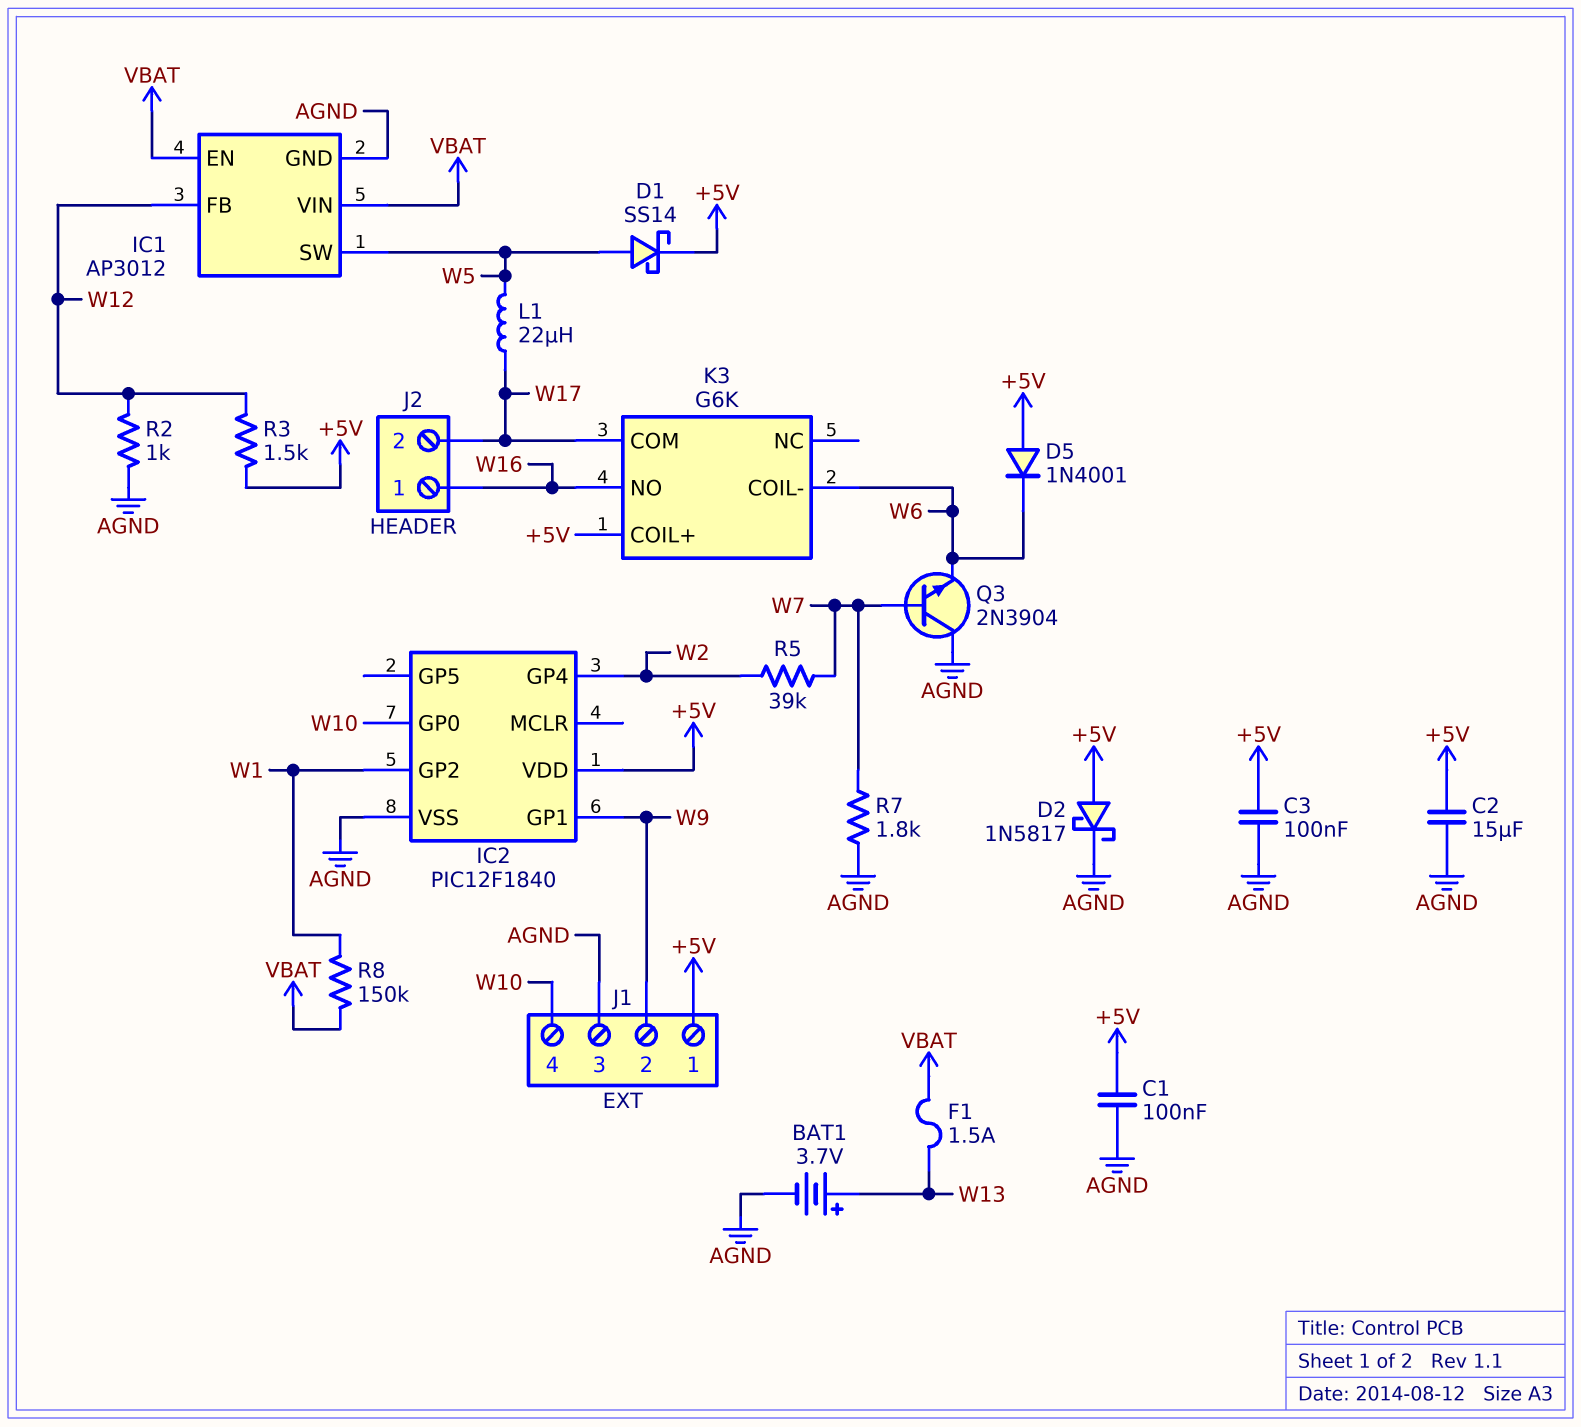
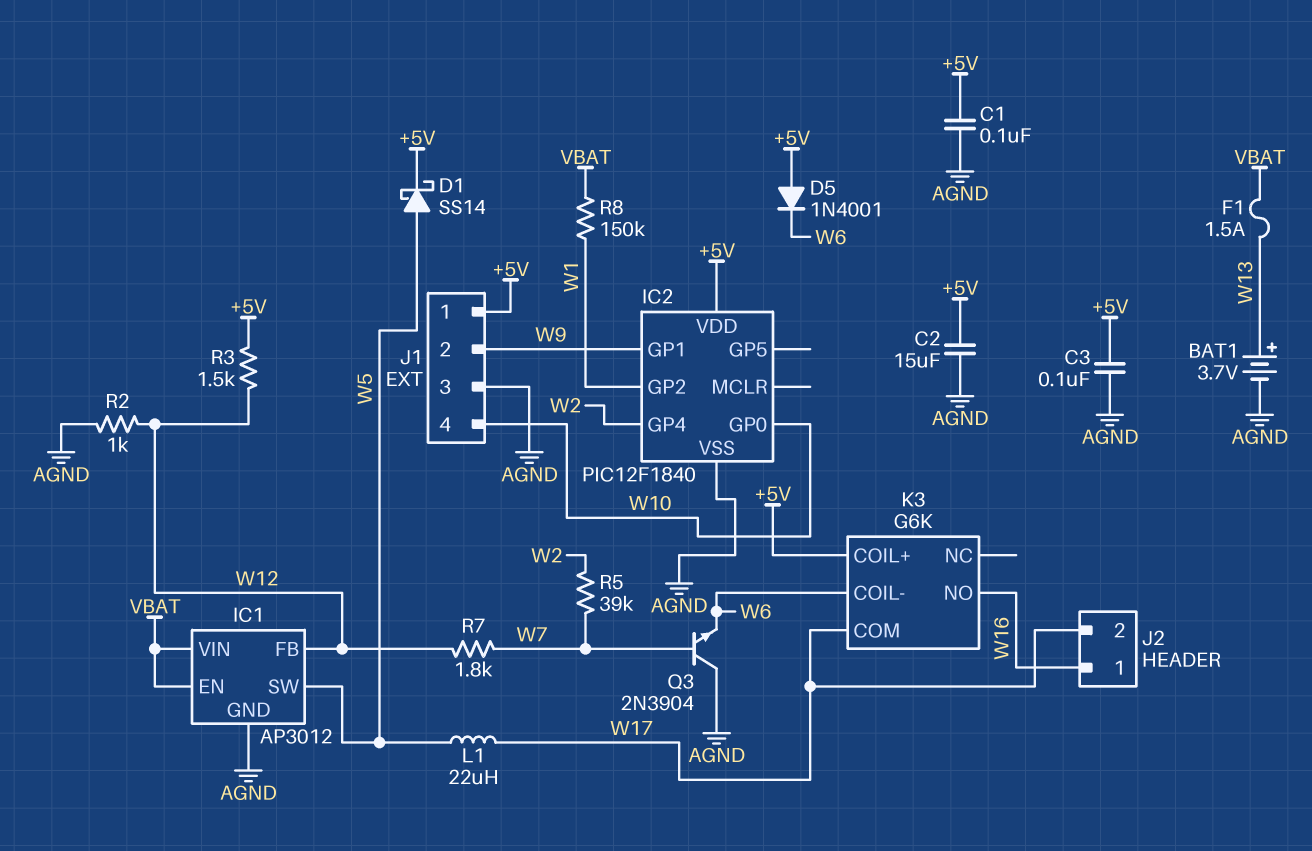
D2: schottky 1N5817 (A +5V, K AGND) -> none
R7: 1.8k (AGND, W7) -> 1.8k (W7, W12)

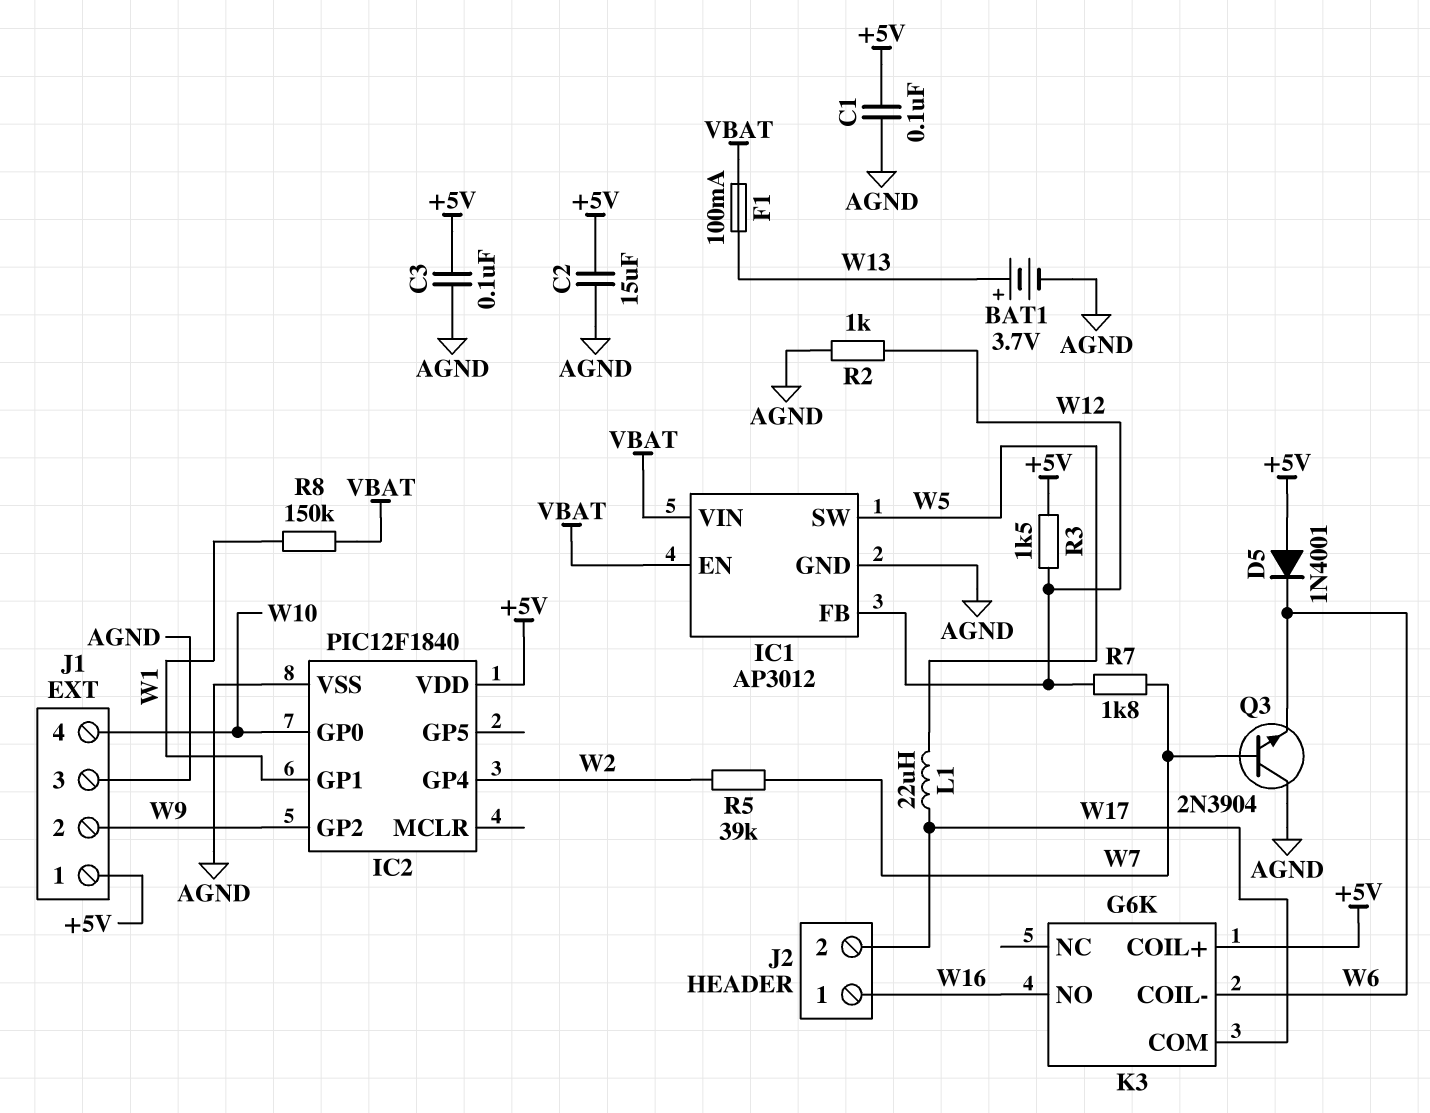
D1: schottky SS14 (A W5, K +5V) -> none
F1: 1.5A (VBAT, W13) -> 100mA (VBAT, W13)
IC2 pin GP1: W9 -> W1
IC2 pin GP2: W1 -> W9

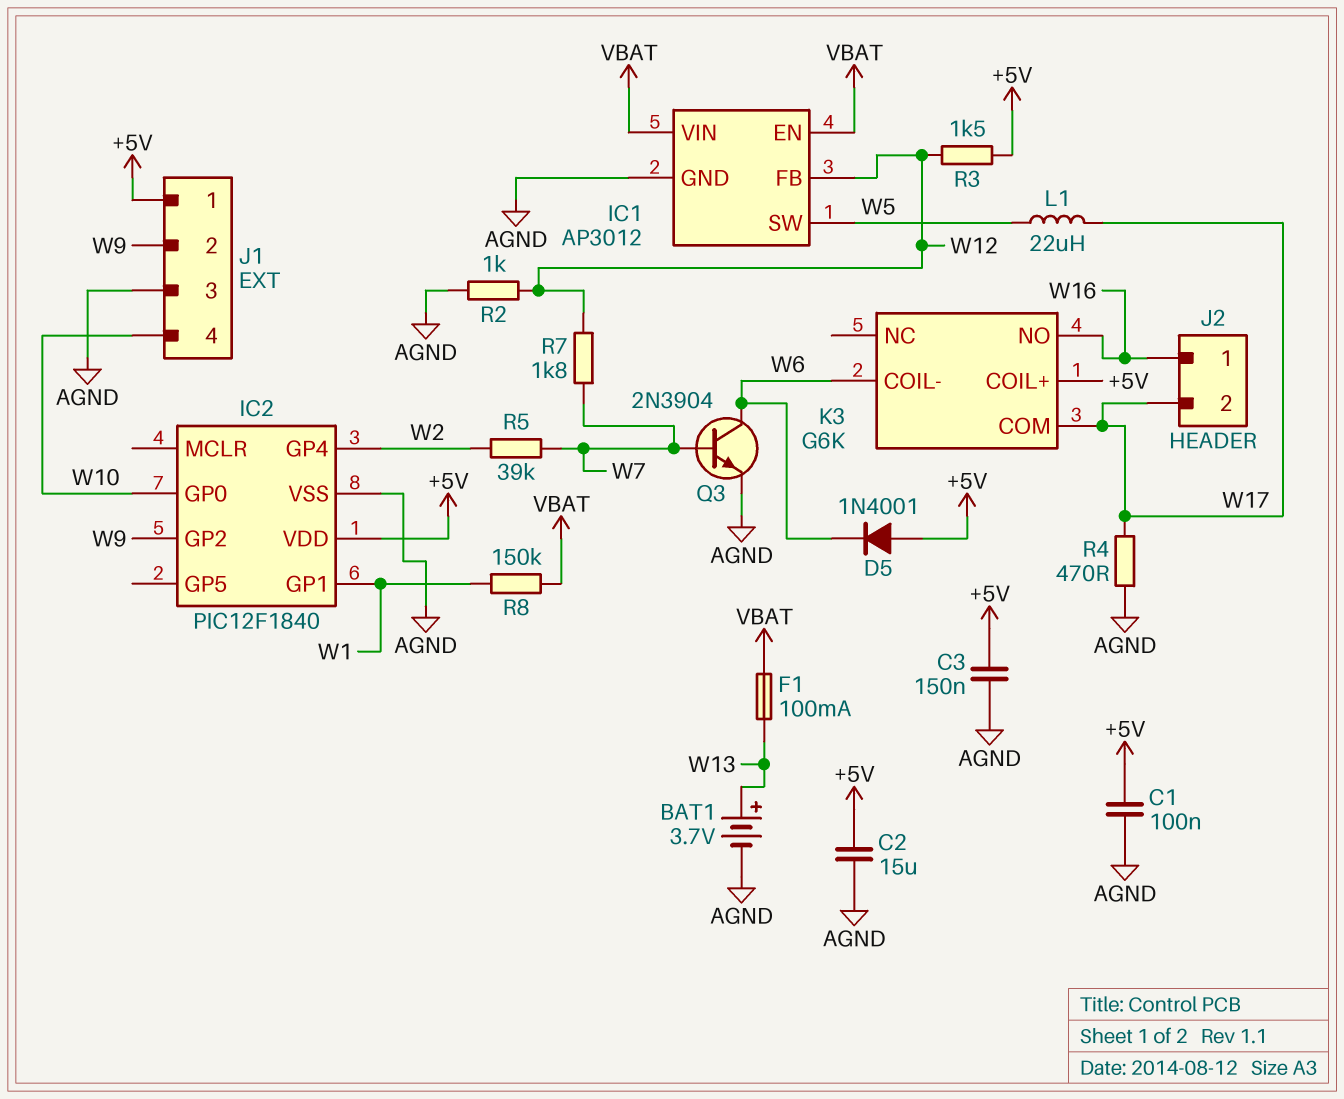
C3: 100nF (+5V, AGND) -> 150nF (+5V, AGND)
Q3: NPN 2N3904 (B W7, C AGND, E W6) -> NPN 2N3904 (B W7, C W6, E AGND)
R4: none -> 470 (AGND, W17)

